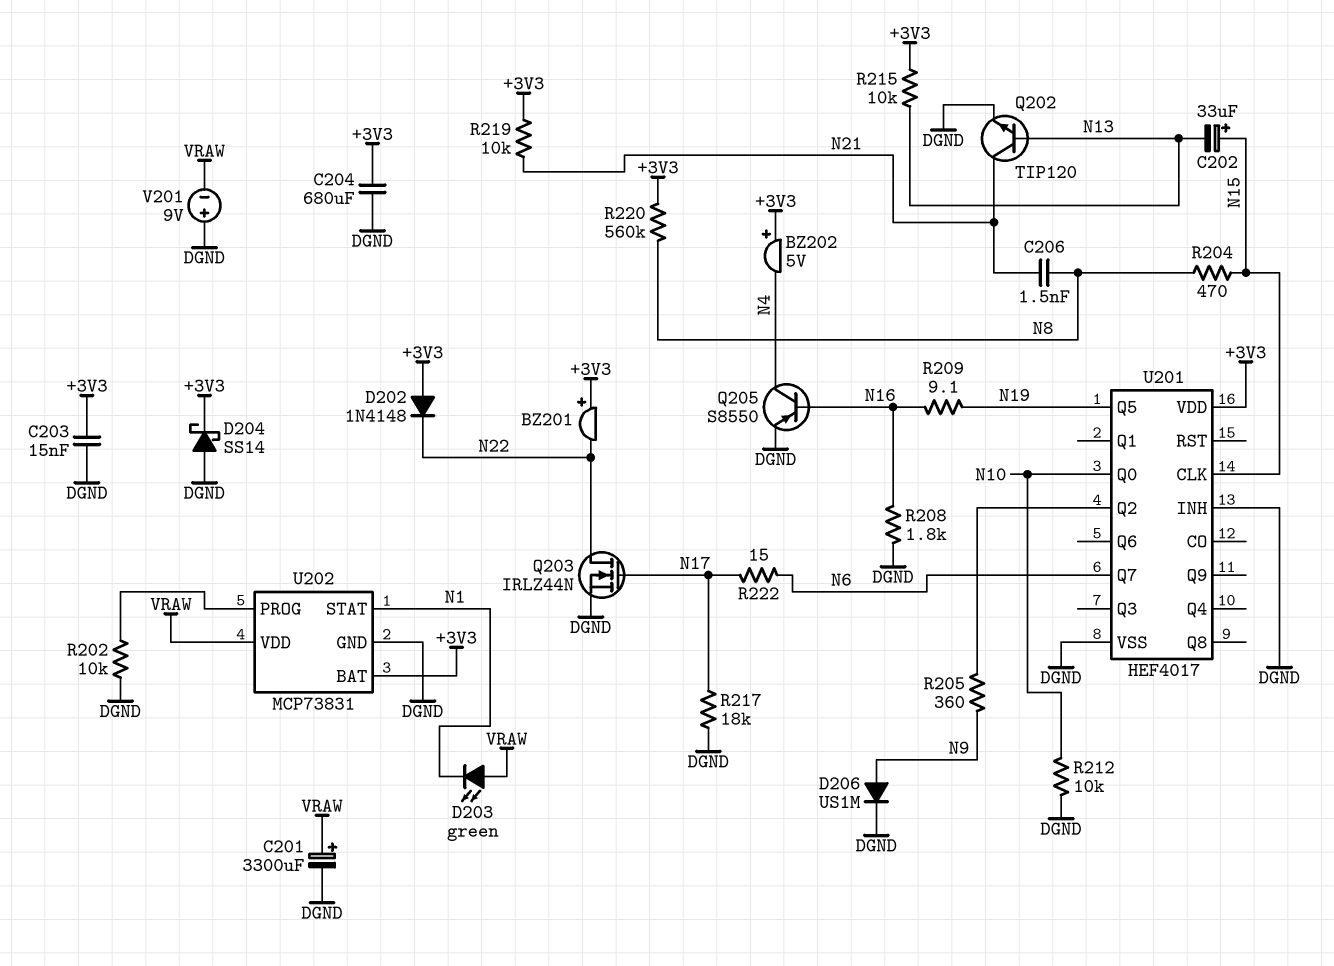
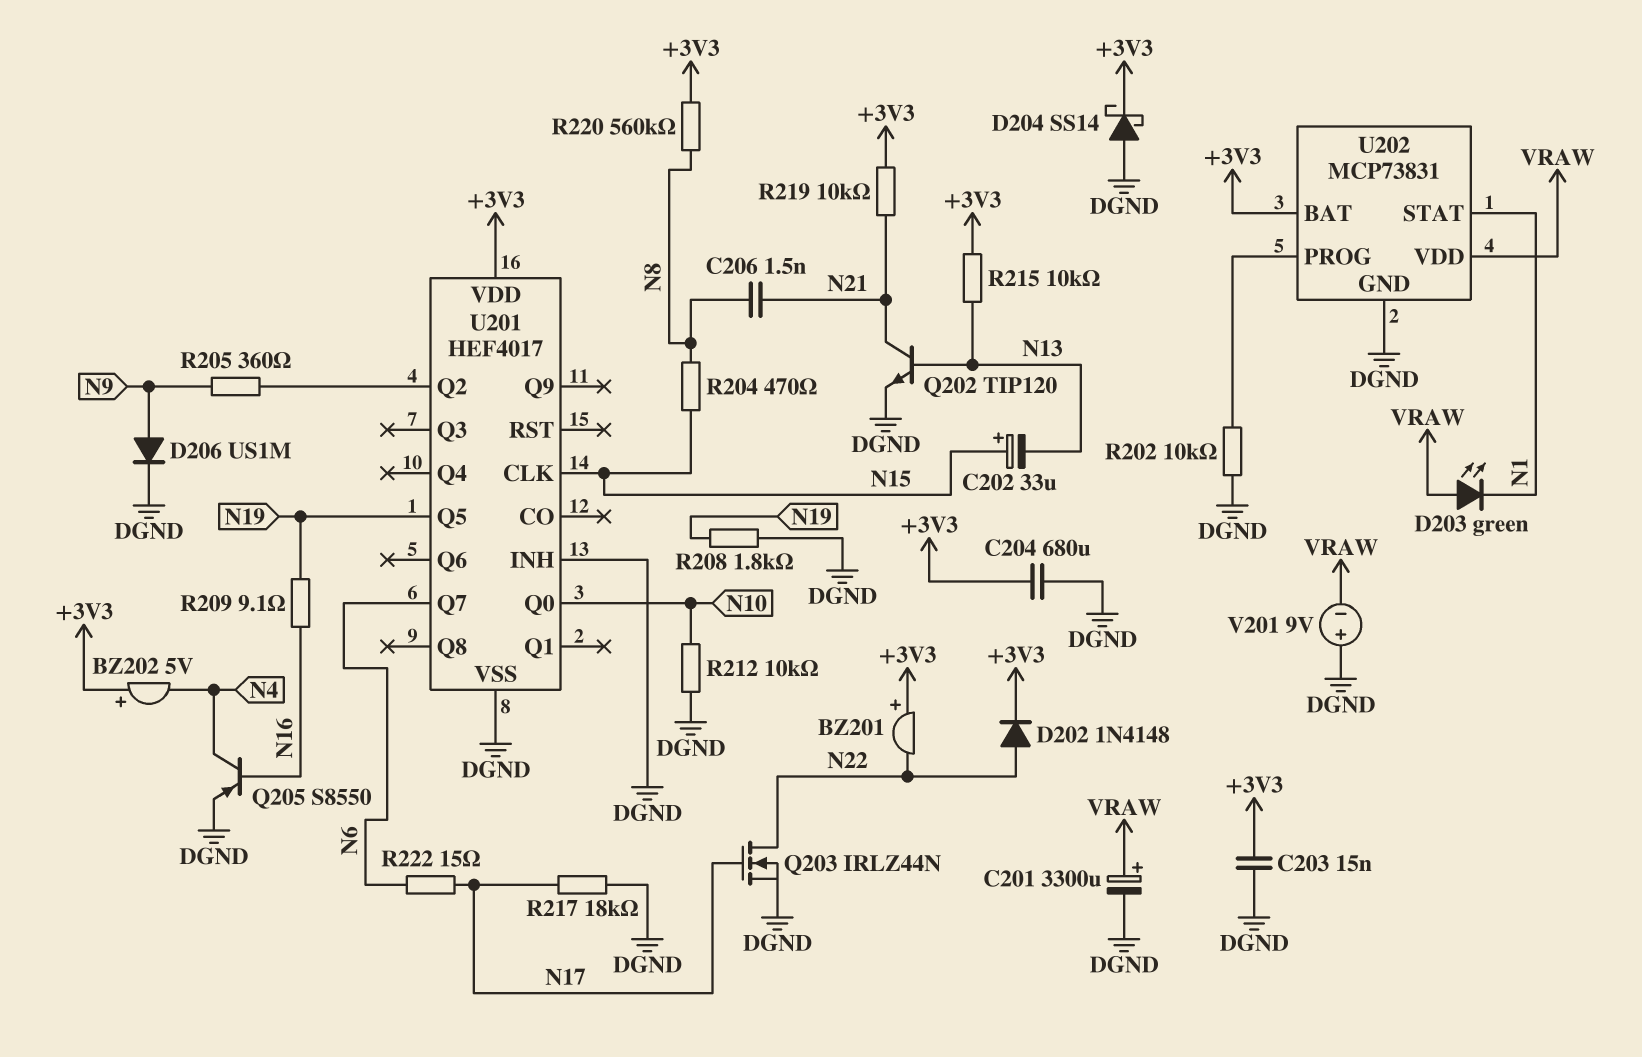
D202: diode 1N4148 (A +3V3, K N22) -> diode 1N4148 (A N22, K +3V3)
R208: 1.8k (DGND, N16) -> 1.8k (DGND, N19)

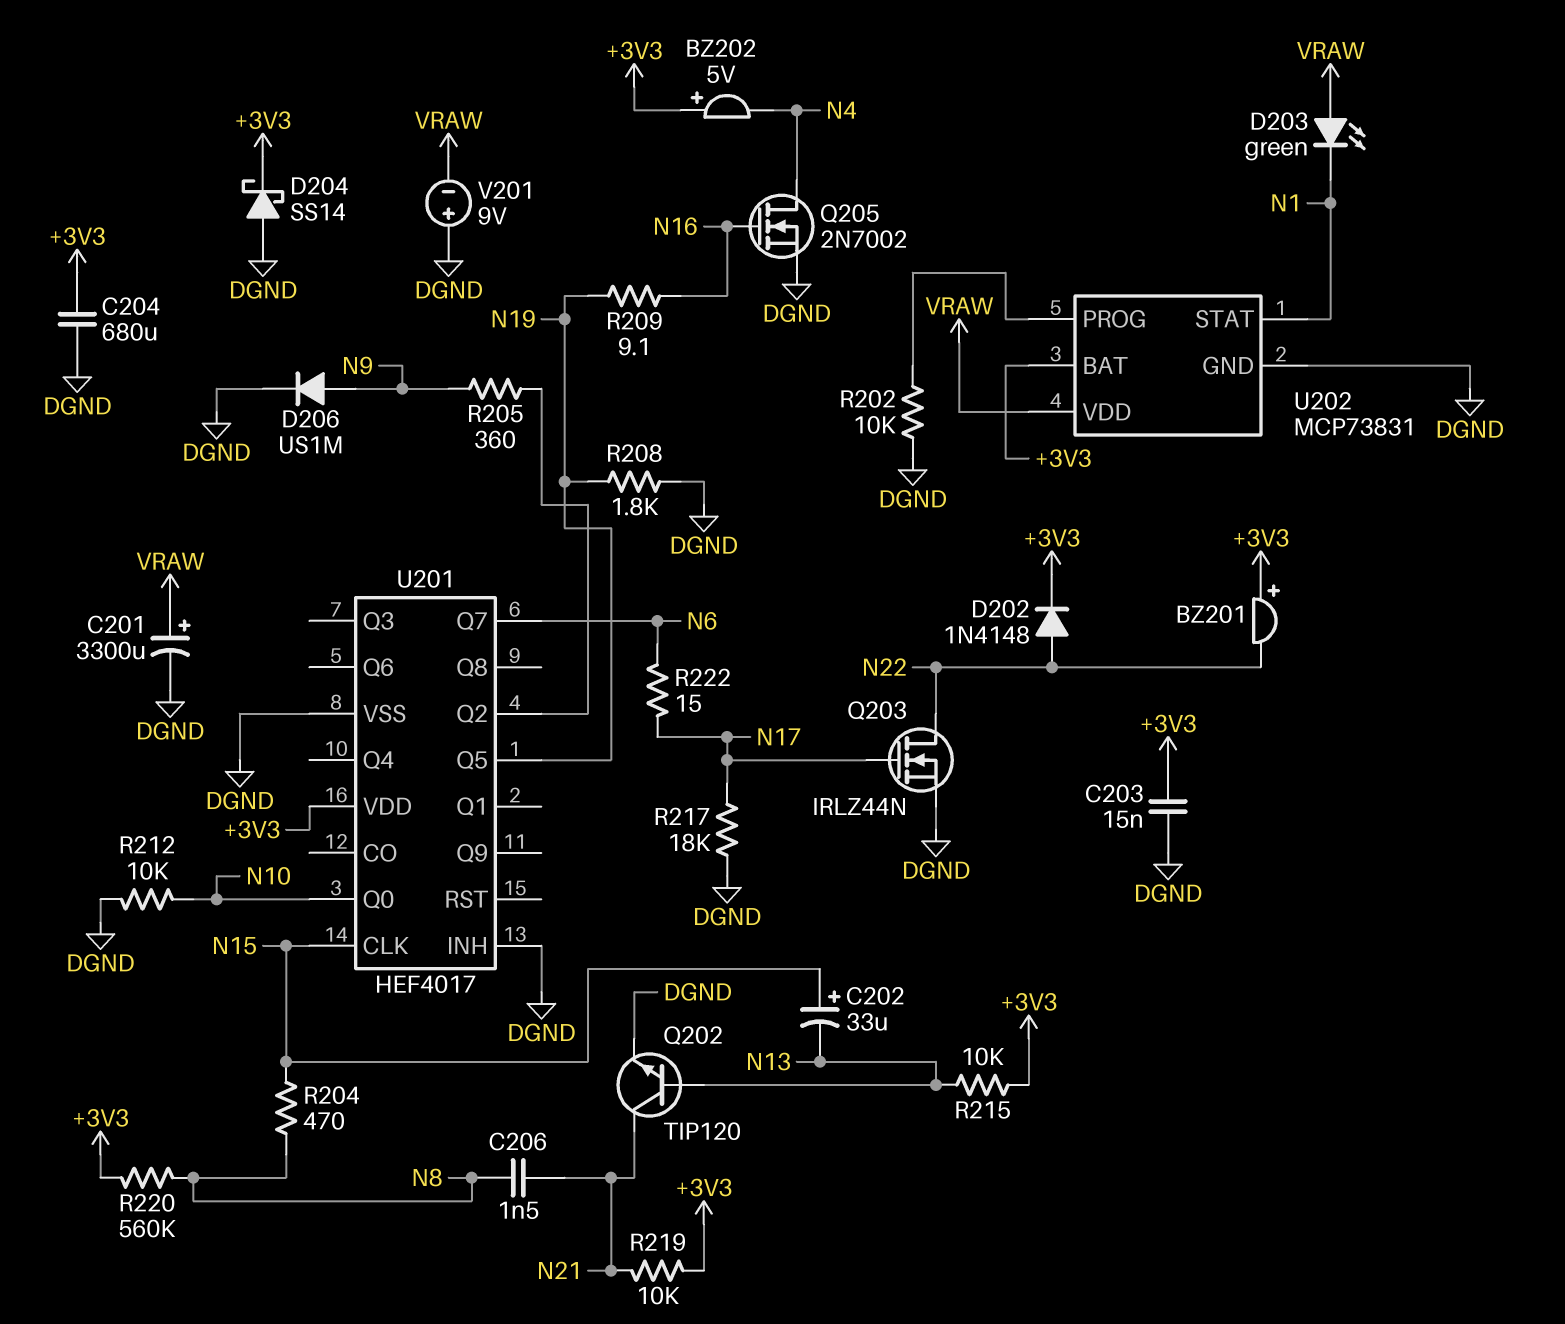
Q205: PNP S8550 (B N16, C N4, E DGND) -> NMOS 2N7002 (G N16, D N4, S DGND)

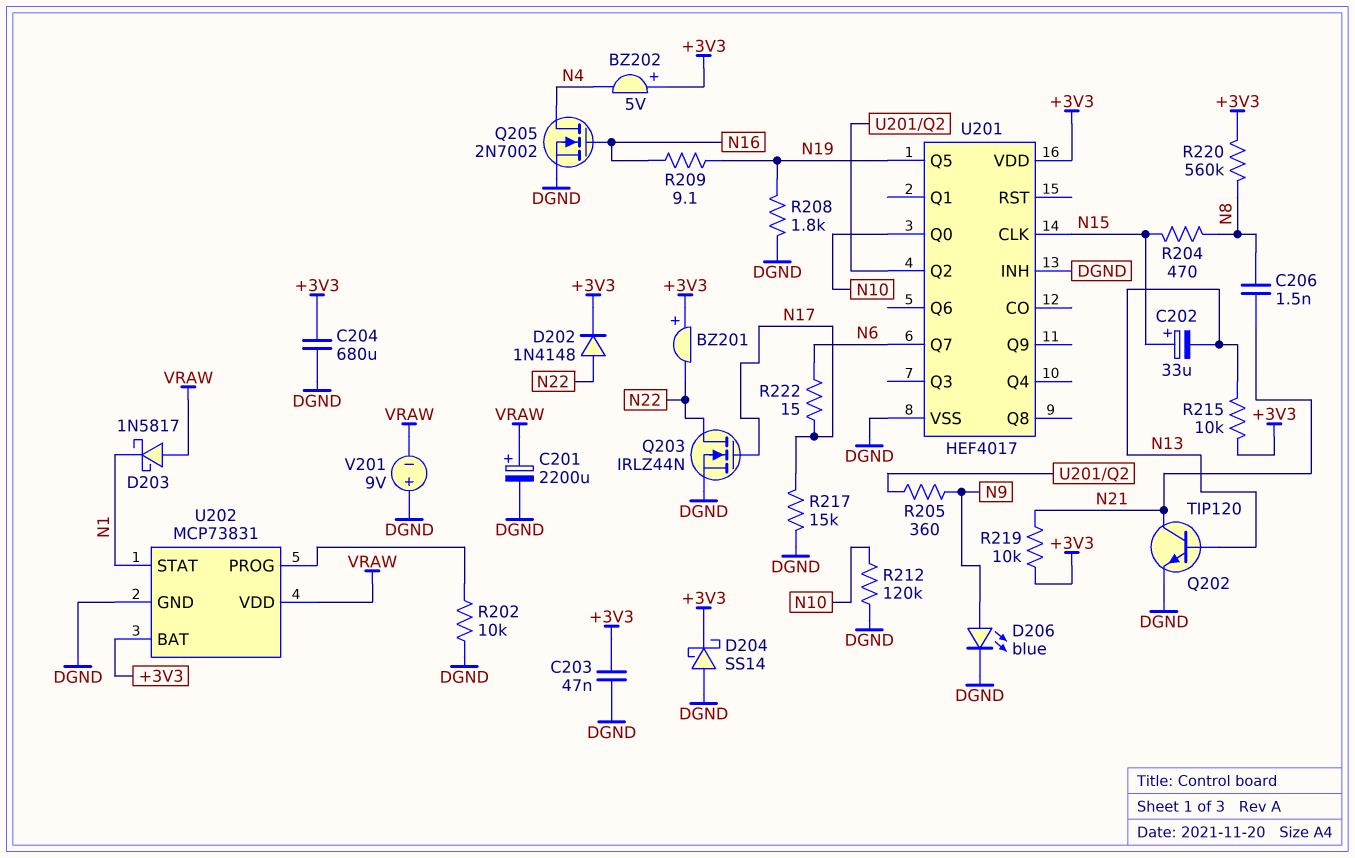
C201: 3300uF (plus VRAW, minus DGND) -> 2200uF (plus VRAW, minus DGND)
C203: 15nF (+3V3, DGND) -> 47nF (+3V3, DGND)
D203: LED green (A VRAW, K N1) -> schottky 1N5817 (A VRAW, K N1)
D206: diode US1M (A N9, K DGND) -> LED blue (A N9, K DGND)
R212: 10k (DGND, N10) -> 120k (DGND, N10)
R217: 18k (DGND, N17) -> 15k (DGND, N17)

